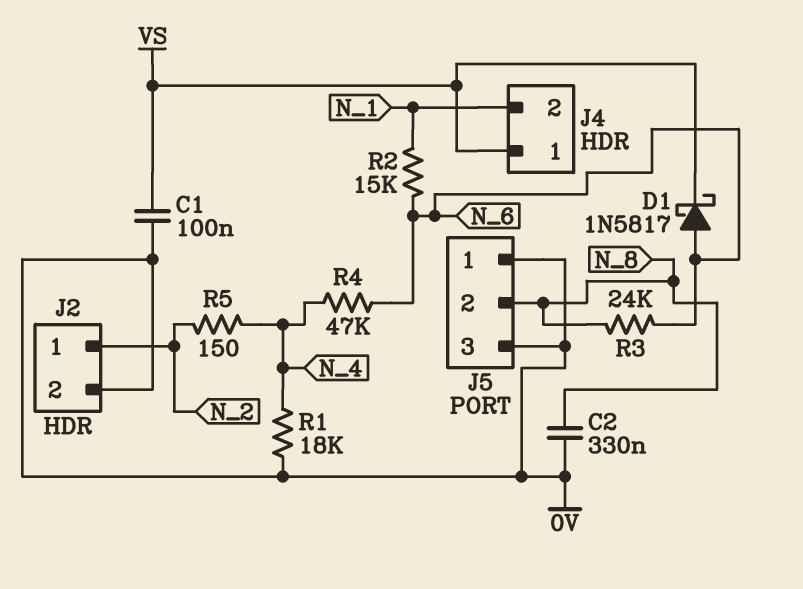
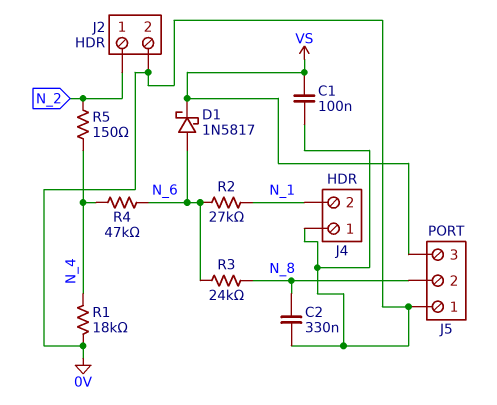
J4 pin 1: VS -> 0V
J5 pin 3: 0V -> VS
R2: 15k (N_1, N_6) -> 27k (N_1, N_6)

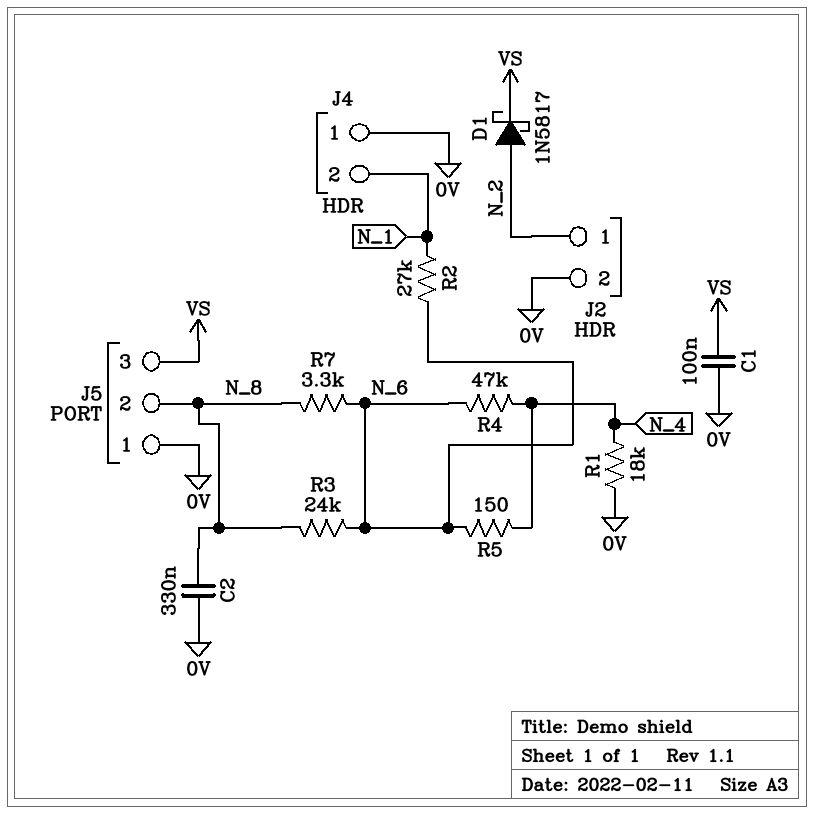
D1: schottky 1N5817 (A N_6, K VS) -> schottky 1N5817 (A N_2, K VS)
R5: 150 (N_2, N_4) -> 150 (N_4, N_6)
R7: none -> 3.3k (N_6, N_8)

